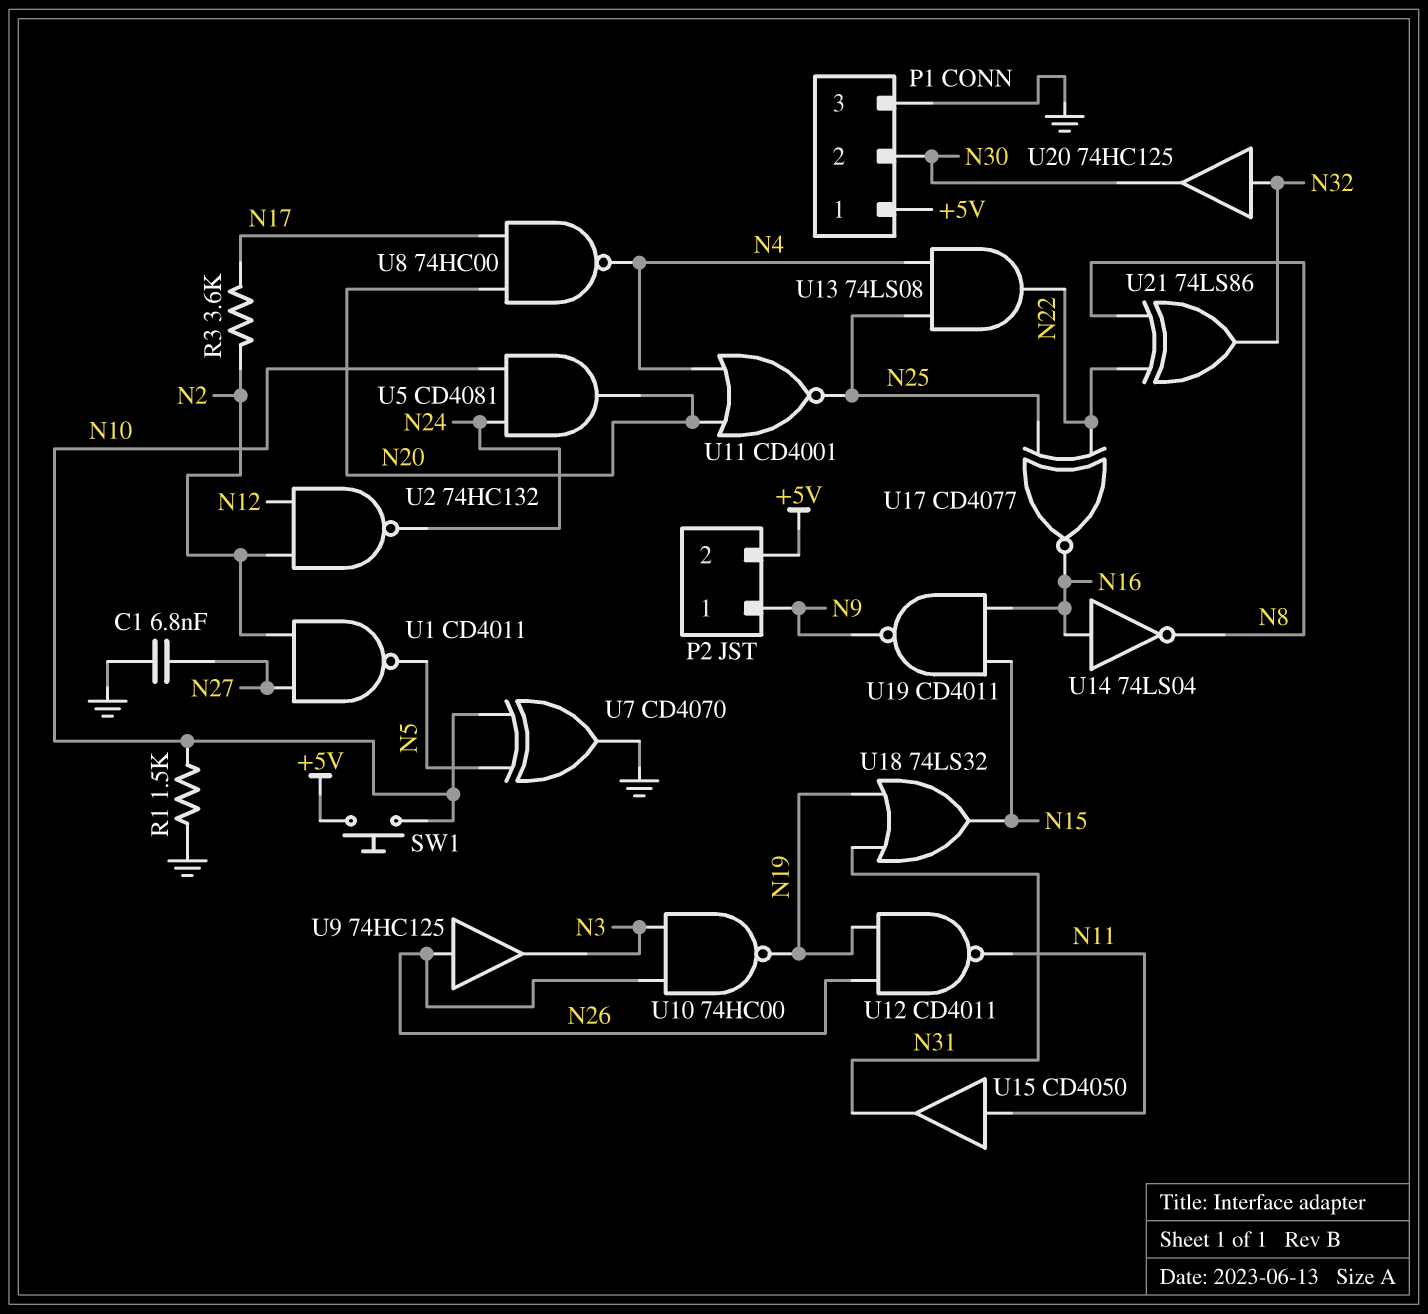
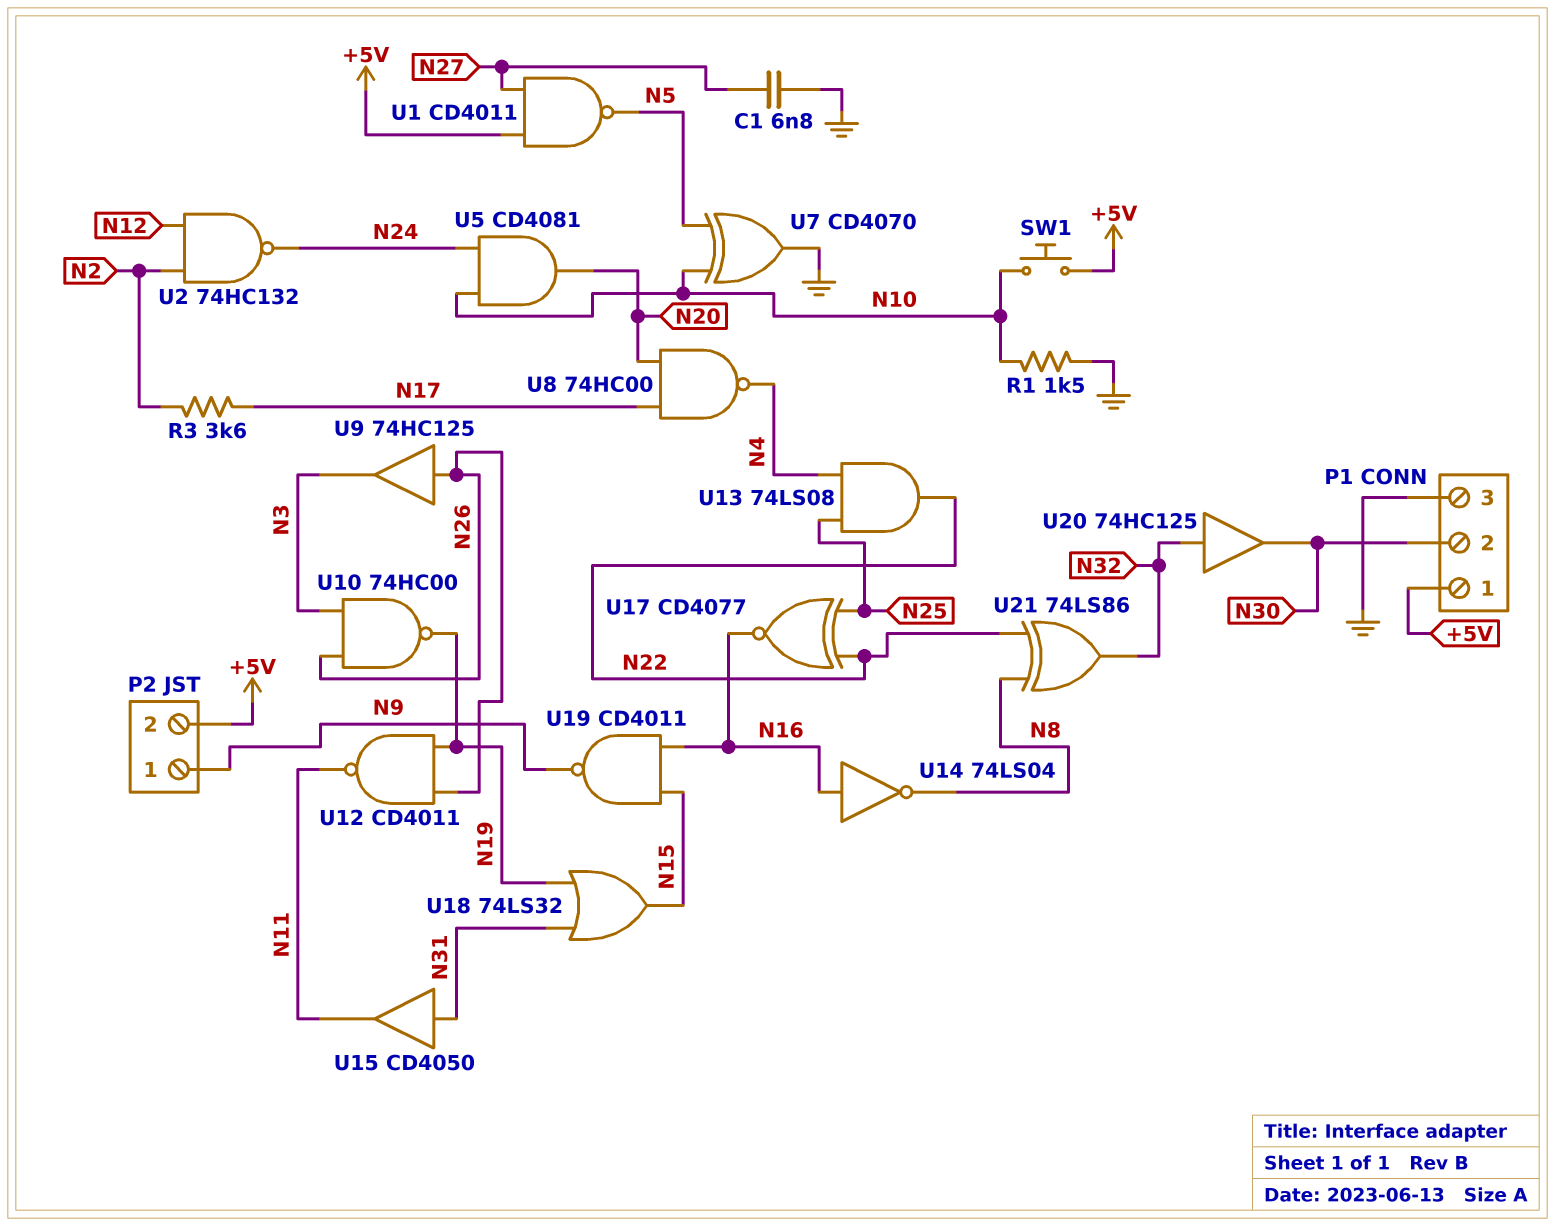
U1: NAND CD4011 (in N2, in N27, out N5) -> NAND CD4011 (in +5V, in N27, out N5)
U11: NOR CD4001 (in N4, in N20, out N25) -> none
U15: buffer CD4050 (in N11, out N31) -> buffer CD4050 (in N31, out N11)

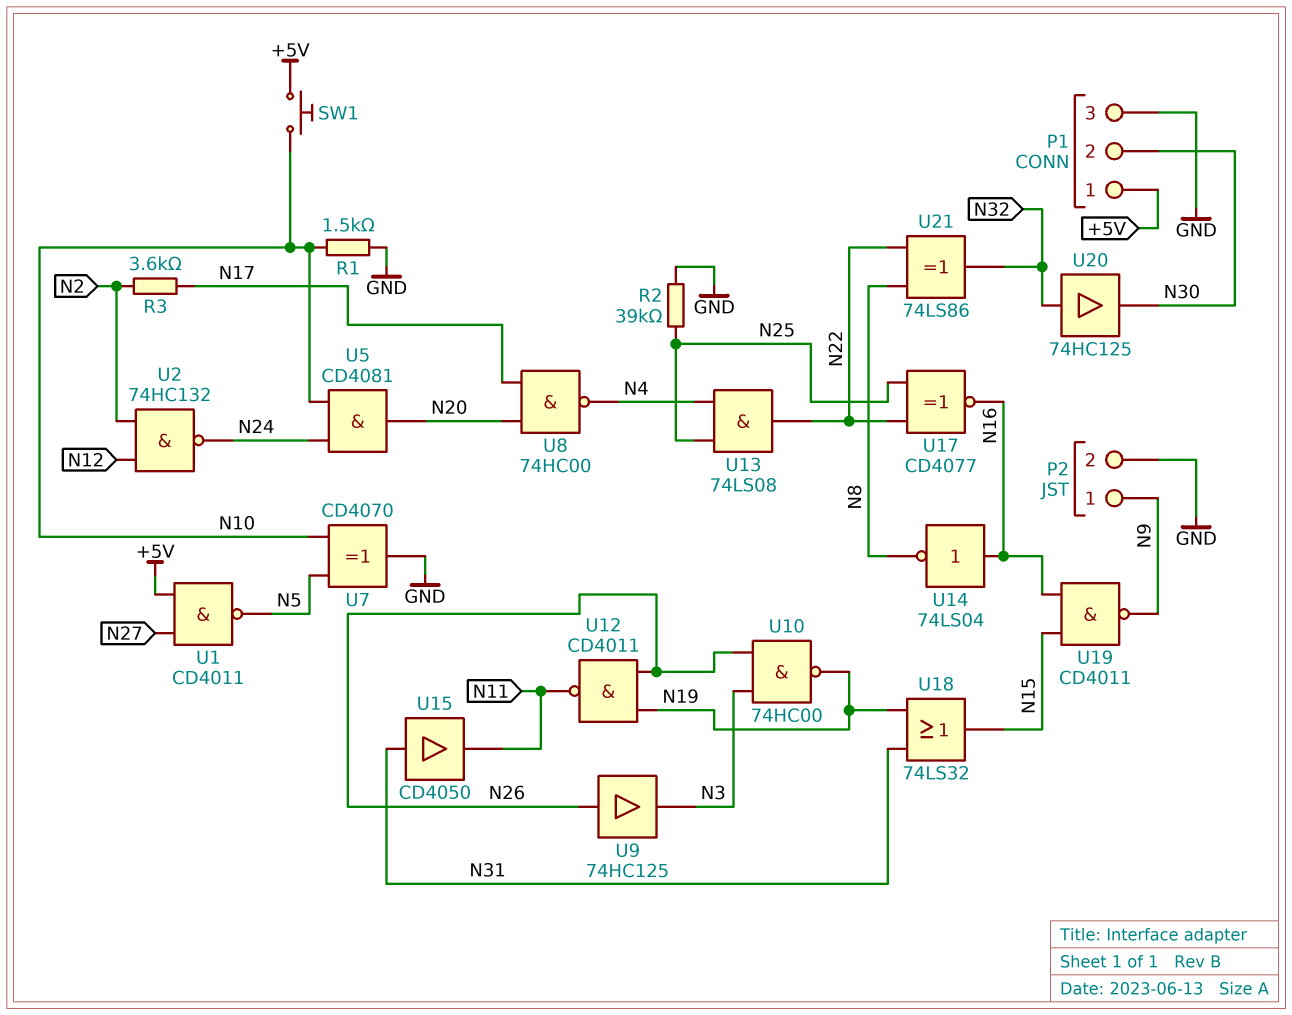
C1: 6.8nF (GND, N27) -> none
P2 pin 2: +5V -> GND
R2: none -> 39k (GND, N25)

